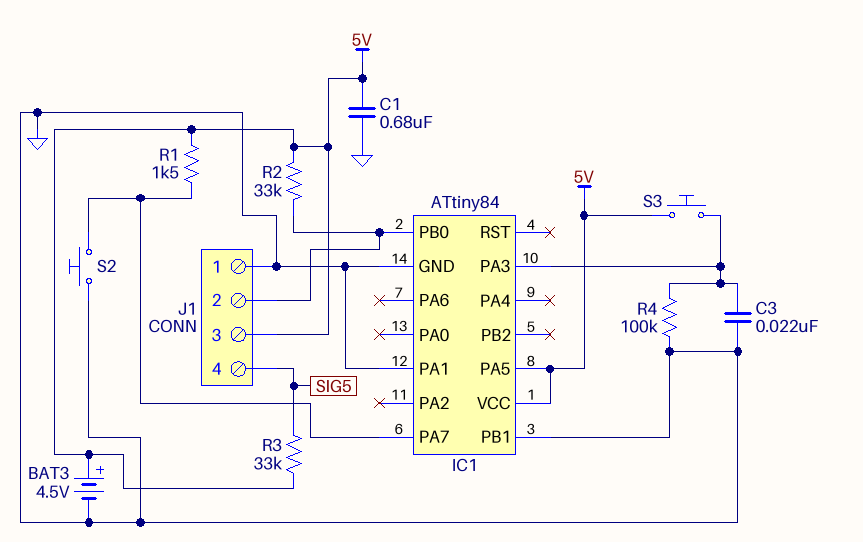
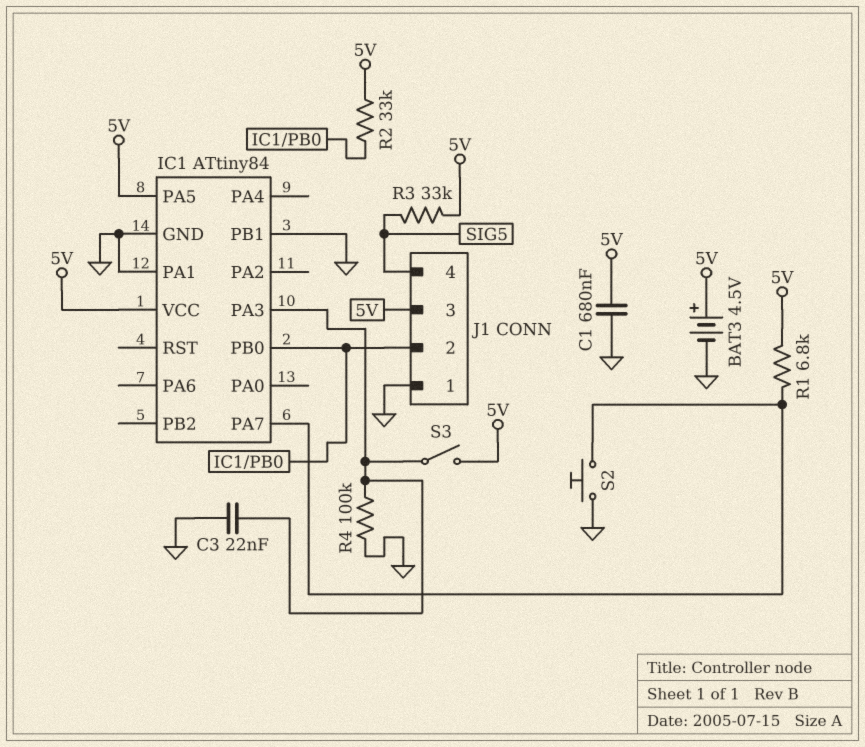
R1: 1.5k (5V, IC1/PA7) -> 6.8k (5V, IC1/PA7)
S3: button (5V, IC1/PA3) -> switch (5V, IC1/PA3)

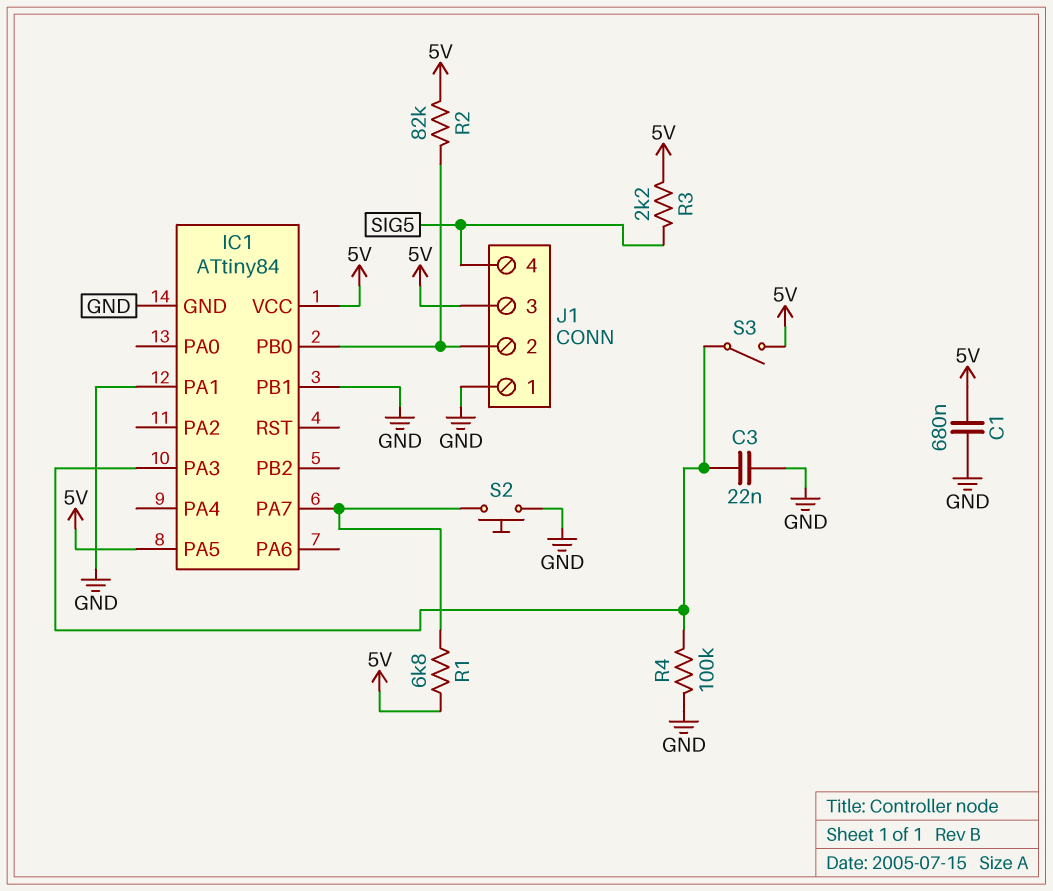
BAT3: 4.5V (plus 5V, minus GND) -> none
R2: 33k (5V, IC1/PB0) -> 82k (5V, IC1/PB0)
R3: 33k (5V, SIG5) -> 2.2k (5V, SIG5)

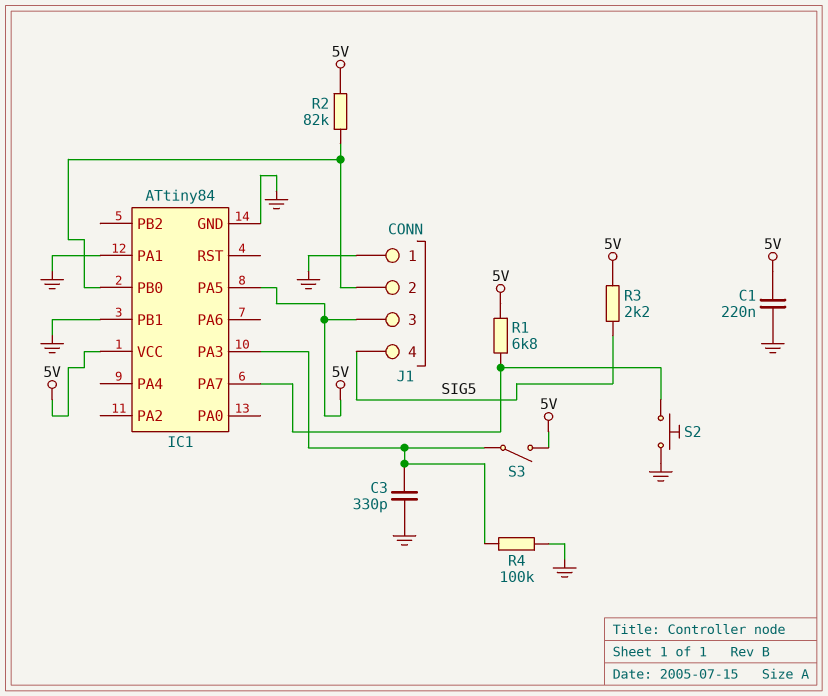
C1: 680nF (5V, GND) -> 220nF (5V, GND)
C3: 22nF (GND, IC1/PA3) -> 330pF (GND, IC1/PA3)

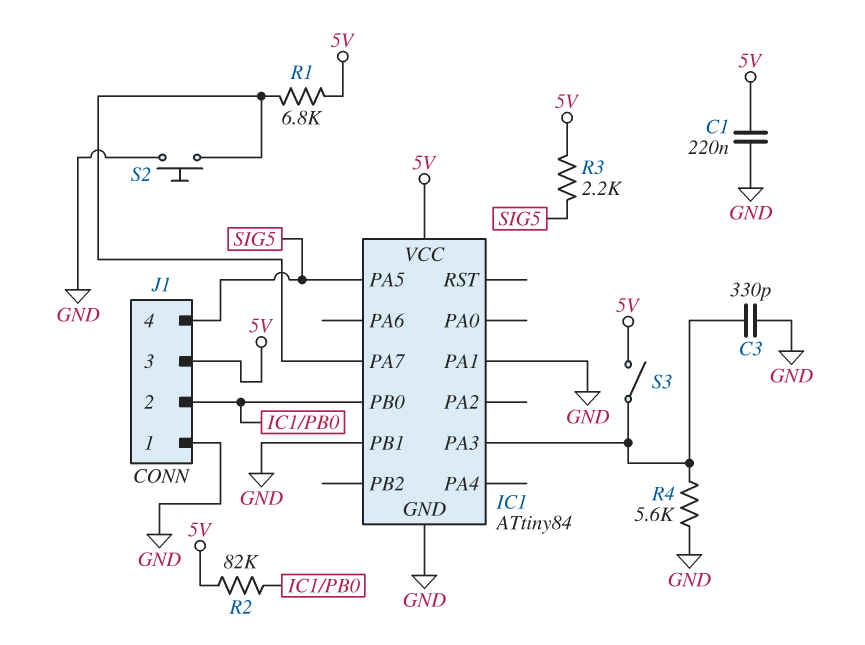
IC1 pin PA5: 5V -> SIG5
R4: 100k (GND, IC1/PA3) -> 5.6k (GND, IC1/PA3)

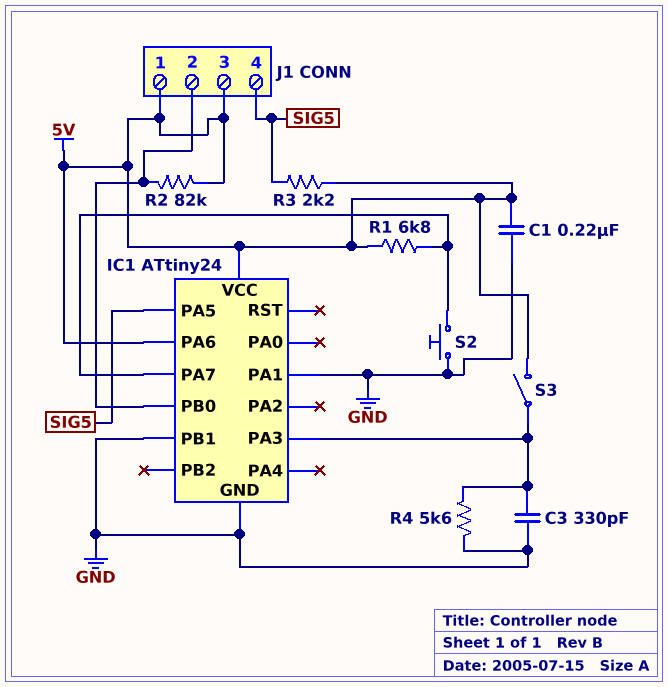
IC1: ATtiny84 -> ATtiny24
IC1 pin PA6: none -> 5V
J1 pin 1: GND -> 5V

